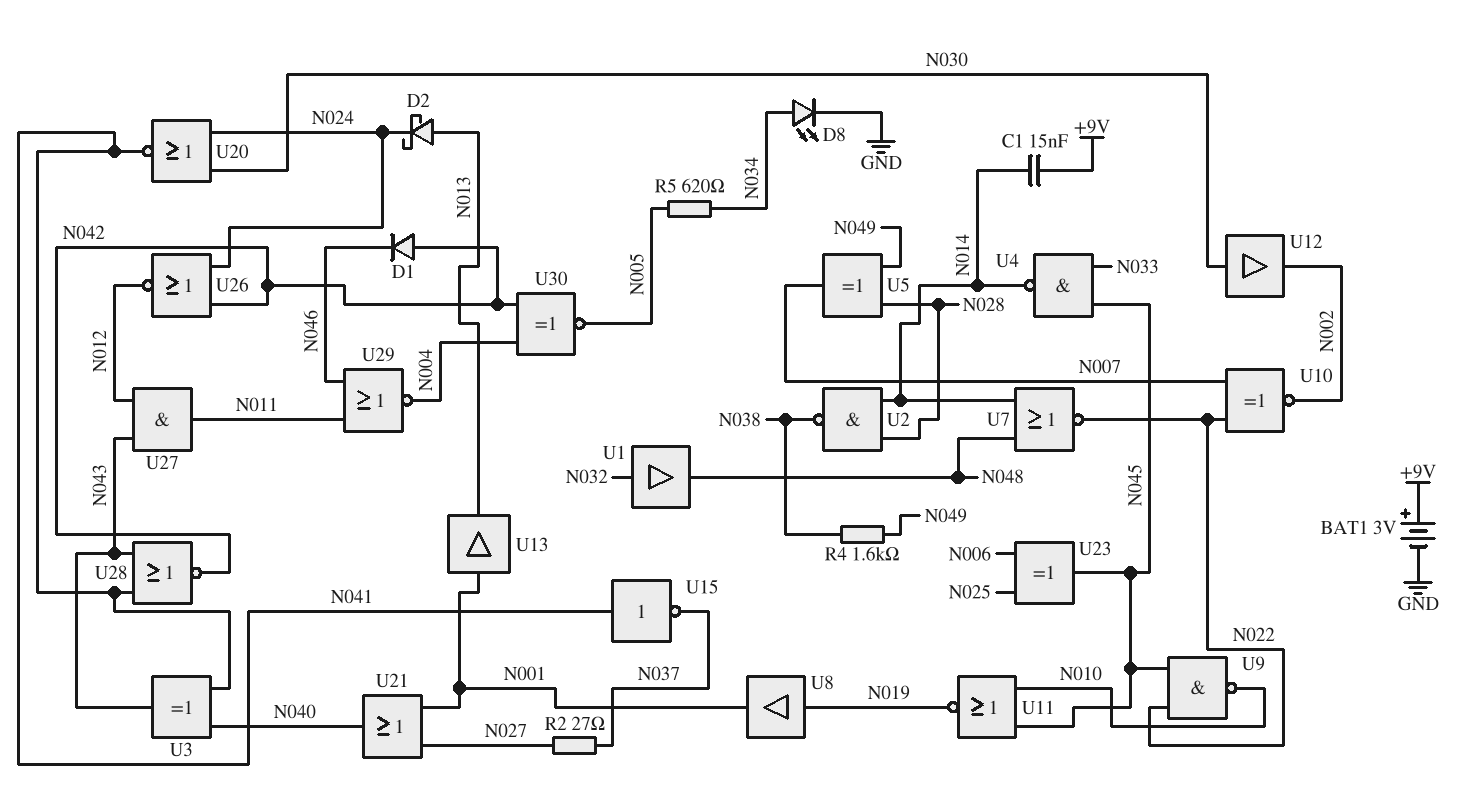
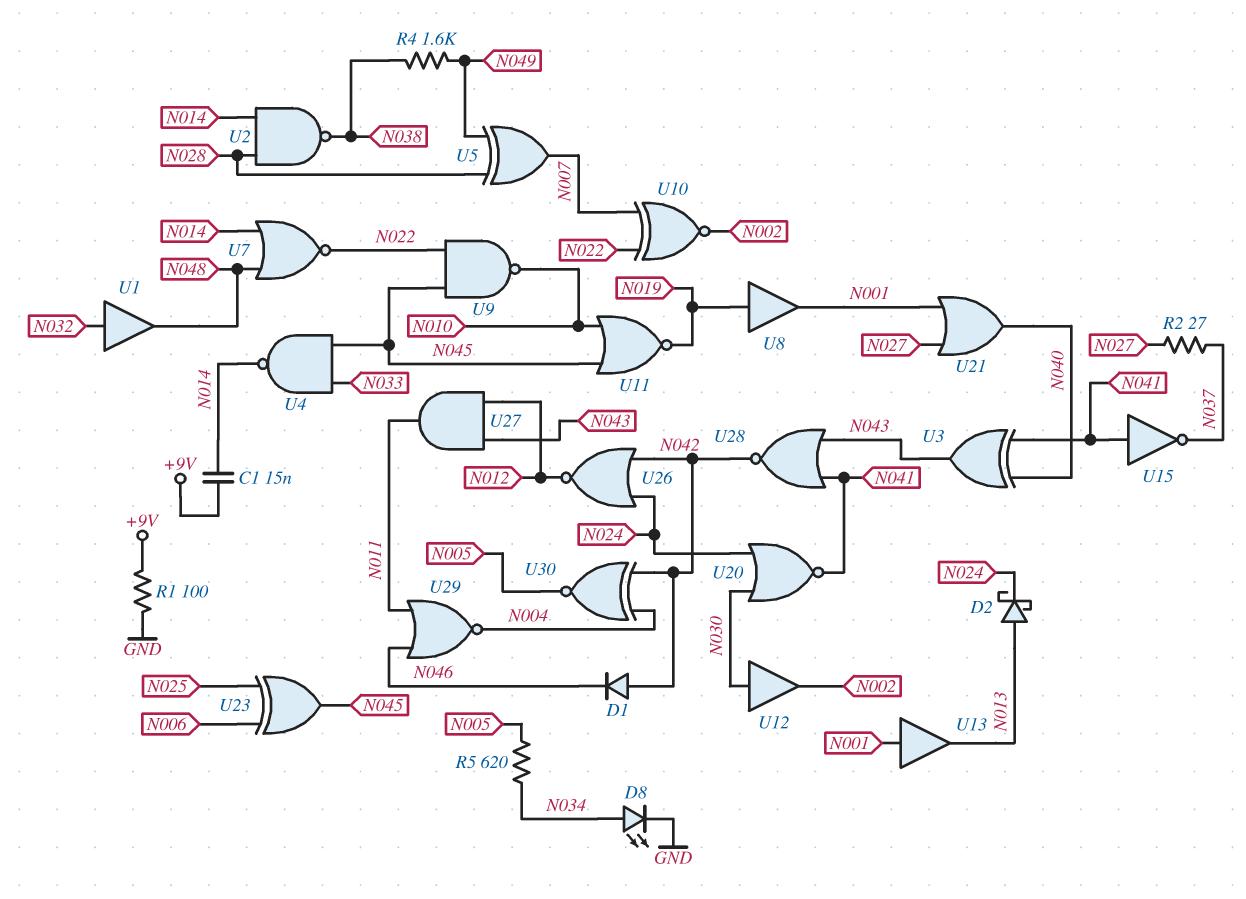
BAT1: 3V (plus +9V, minus GND) -> none
R1: none -> 100 (+9V, GND)

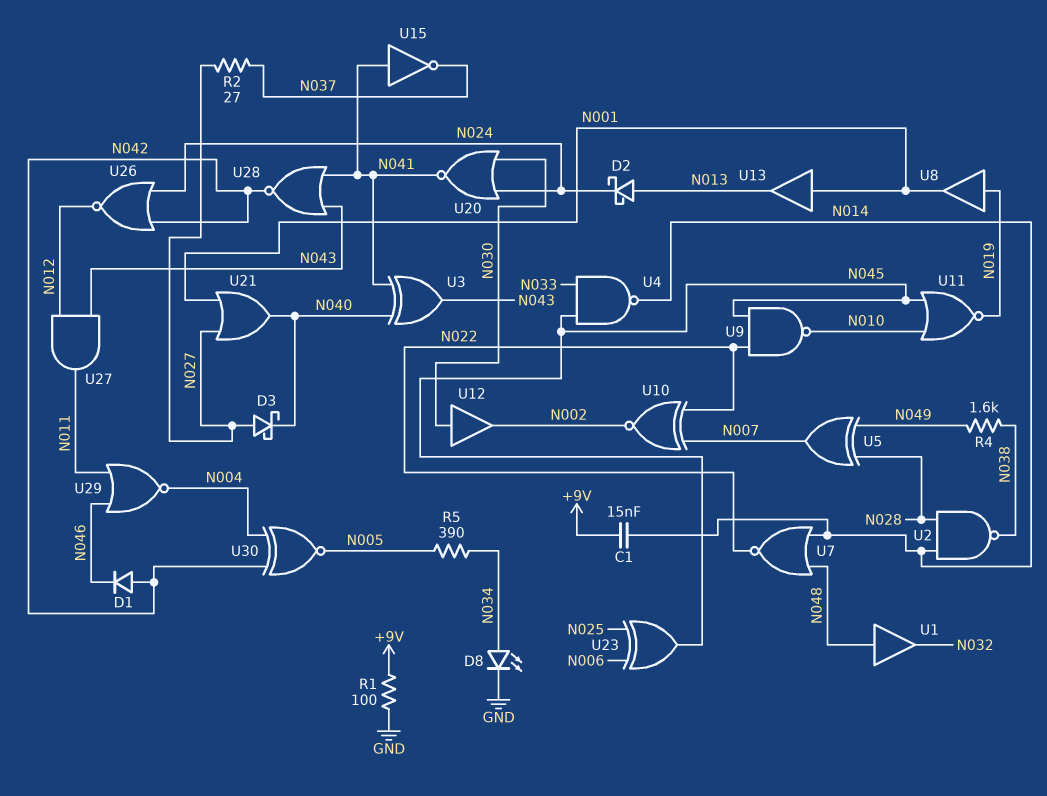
D3: none -> schottky (A N027, K N040)
R5: 620 (N005, N034) -> 390 (N005, N034)
U1: buffer (in N032, out N048) -> buffer (in N048, out N032)

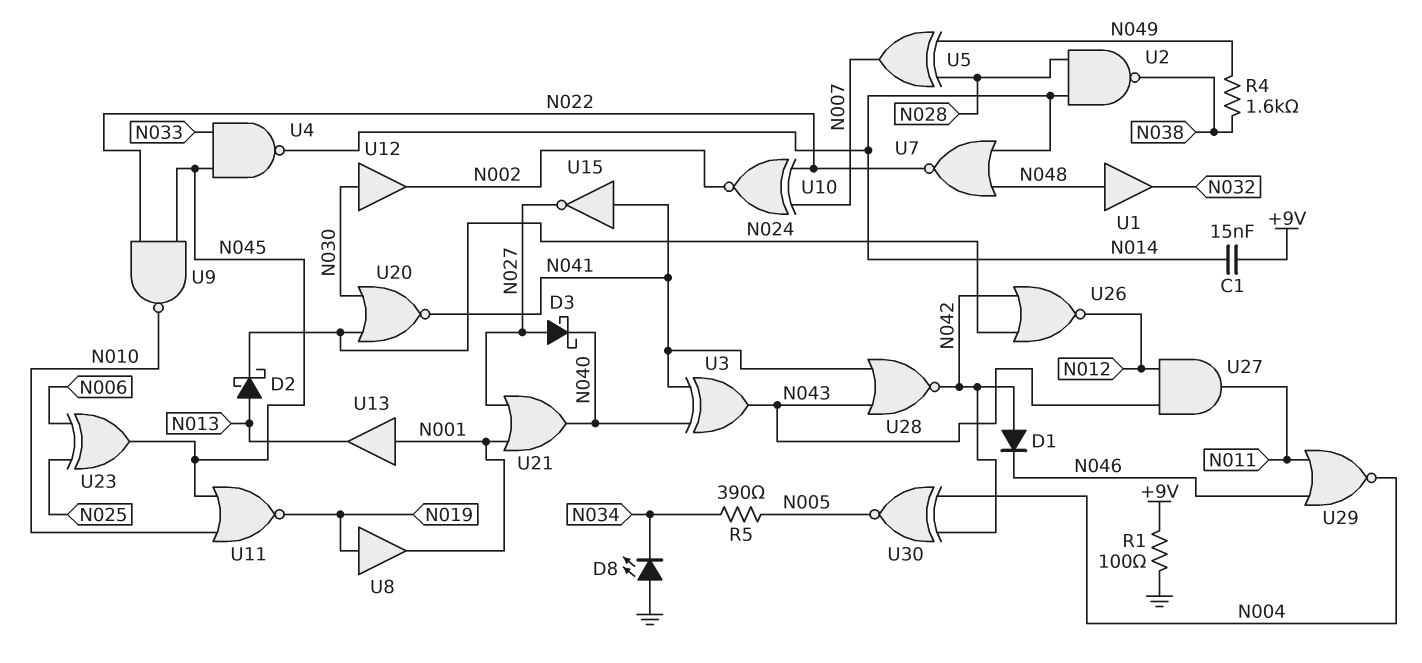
D8: LED (A N034, K GND) -> LED (A GND, K N034)
R2: 27 (N027, N037) -> none
U15: NOT (in N041, out N037) -> NOT (in N041, out N027)

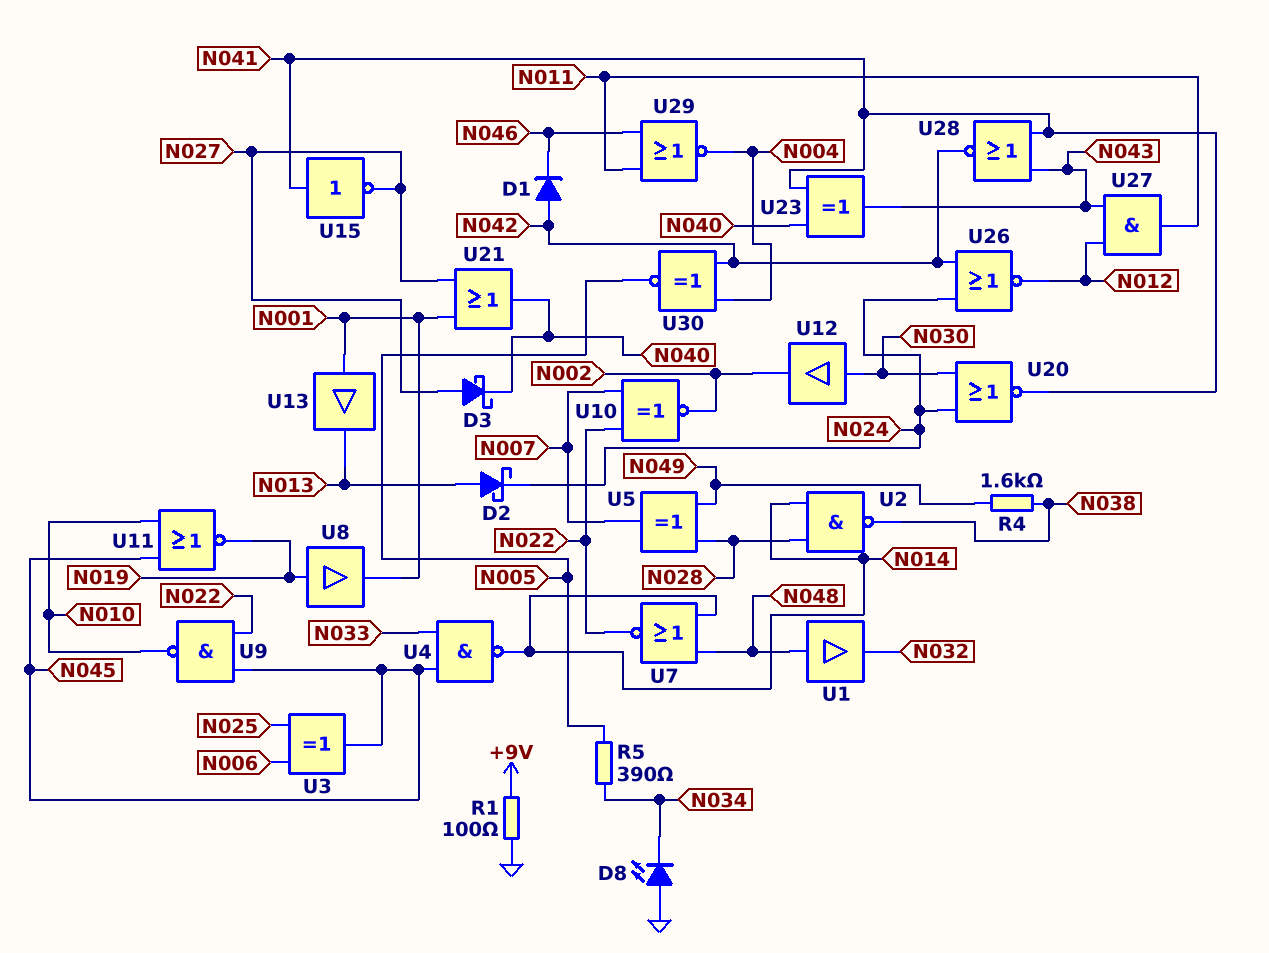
C1: 15nF (+9V, N014) -> none
U3: XOR (in N040, in N041, out N043) -> XOR (in N006, in N025, out N045)
U23: XOR (in N006, in N025, out N045) -> XOR (in N040, in N041, out N043)

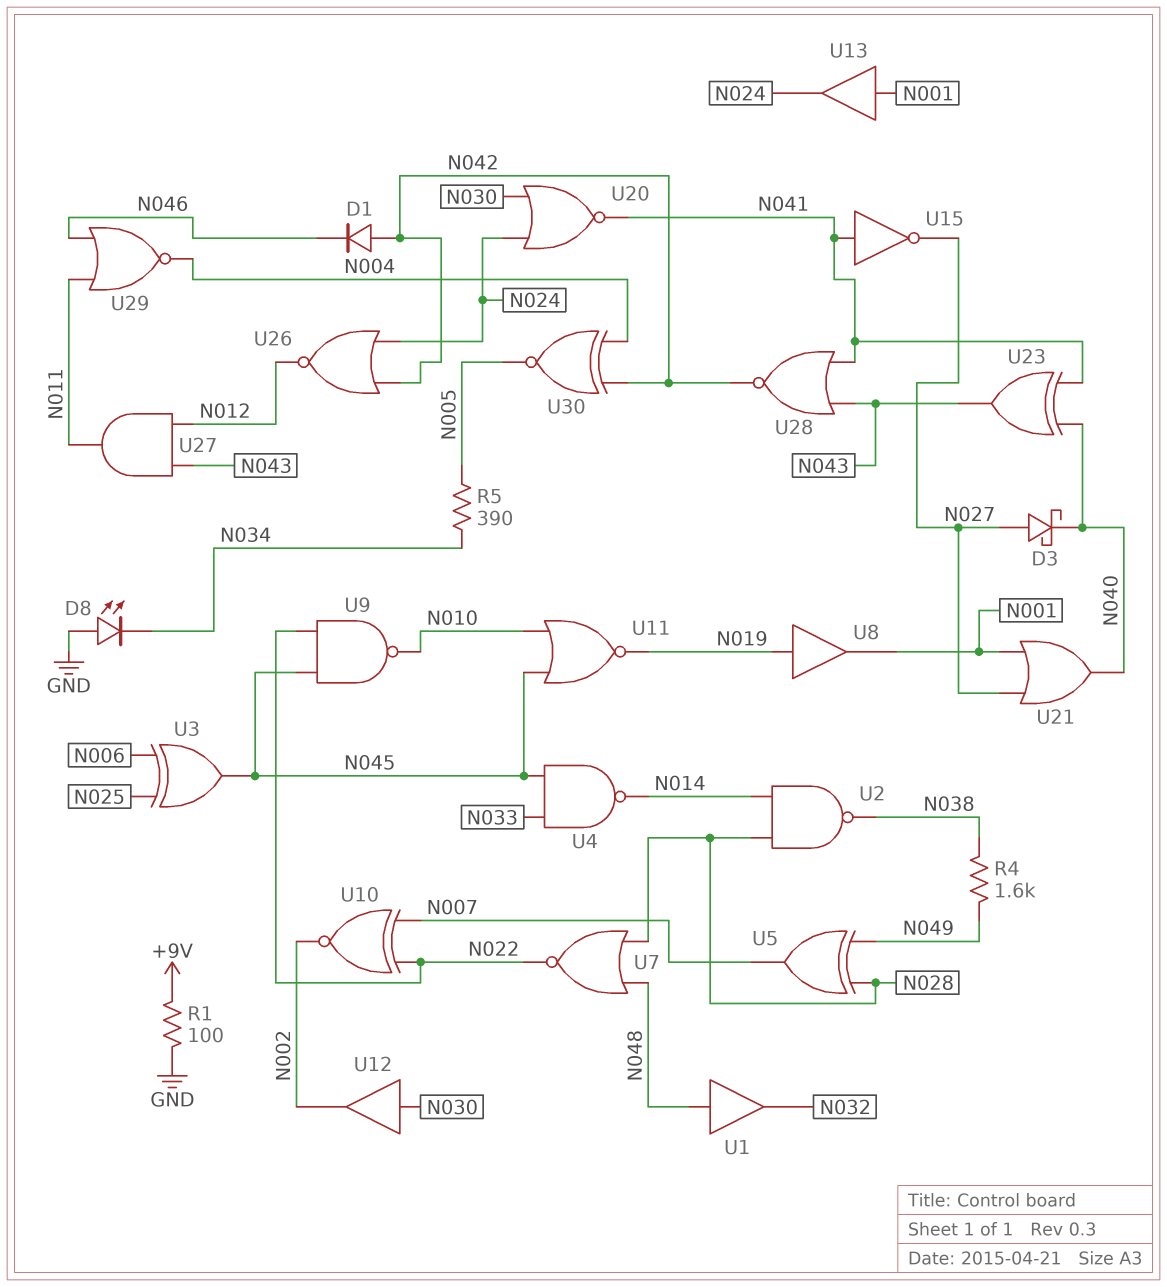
D2: schottky (A N013, K N024) -> none
U7: NOR (in N014, in N048, out N022) -> NOR (in N028, in N048, out N022)
U13: buffer (in N001, out N013) -> buffer (in N001, out N024)

